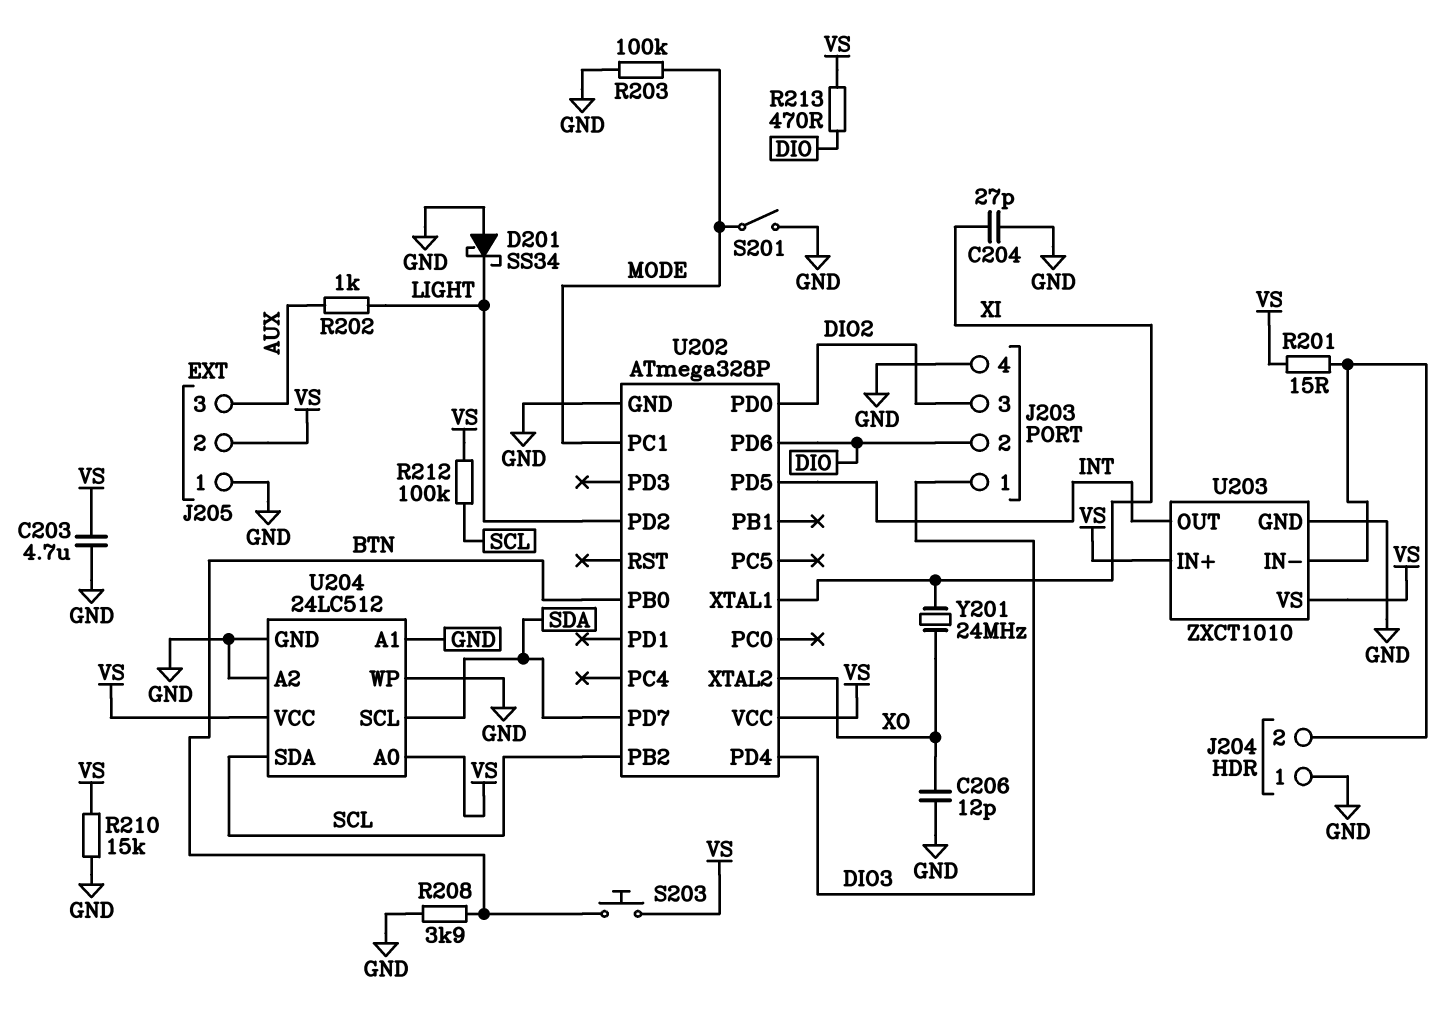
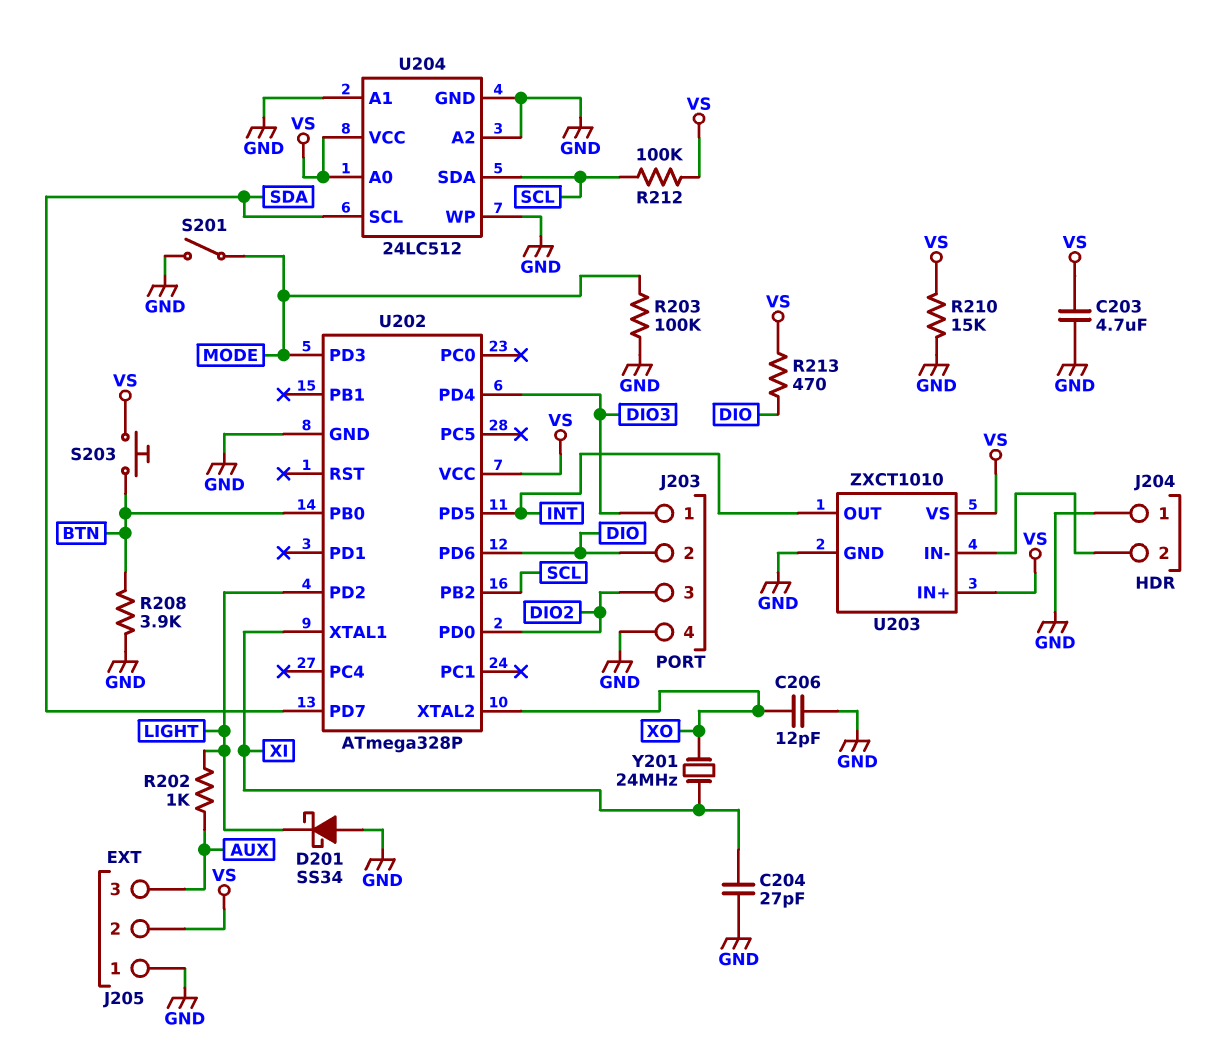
R201: 15 (J204/2, VS) -> none
U202 pin PC1: MODE -> none
U202 pin PD3: none -> MODE

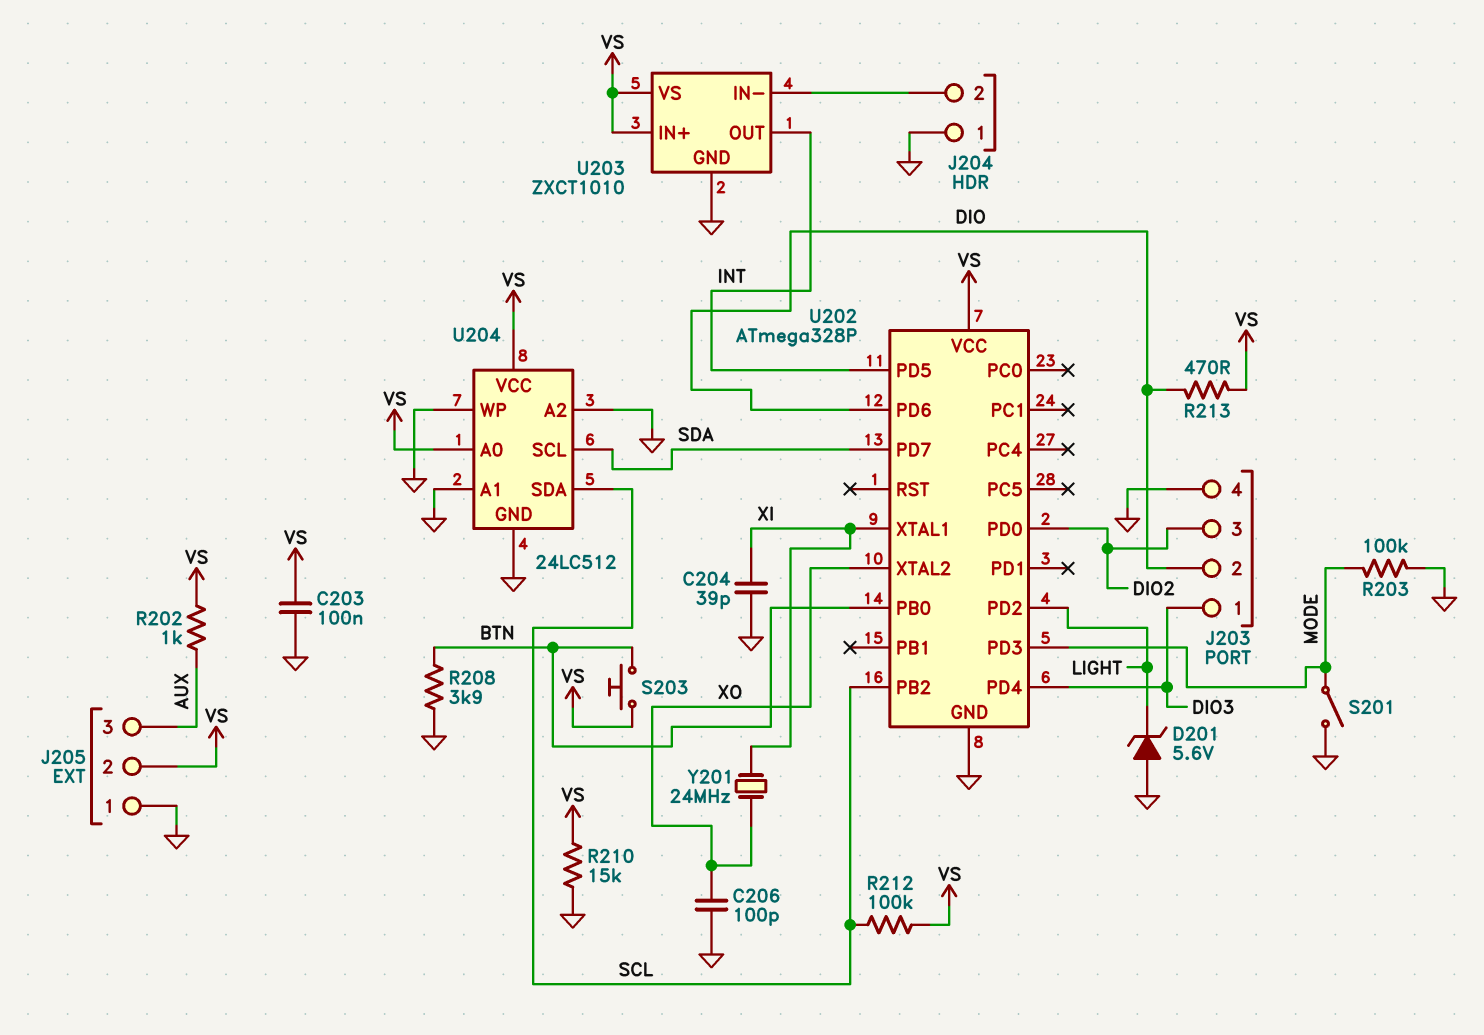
C203: 4.7uF (GND, VS) -> 100nF (GND, VS)
C204: 27pF (GND, XI) -> 39pF (GND, XI)
C206: 12pF (GND, XO) -> 100pF (GND, XO)
D201: schottky SS34 (A GND, K LIGHT) -> zener 5.6V (A GND, K LIGHT)
R202: 1k (AUX, LIGHT) -> 1k (AUX, VS)

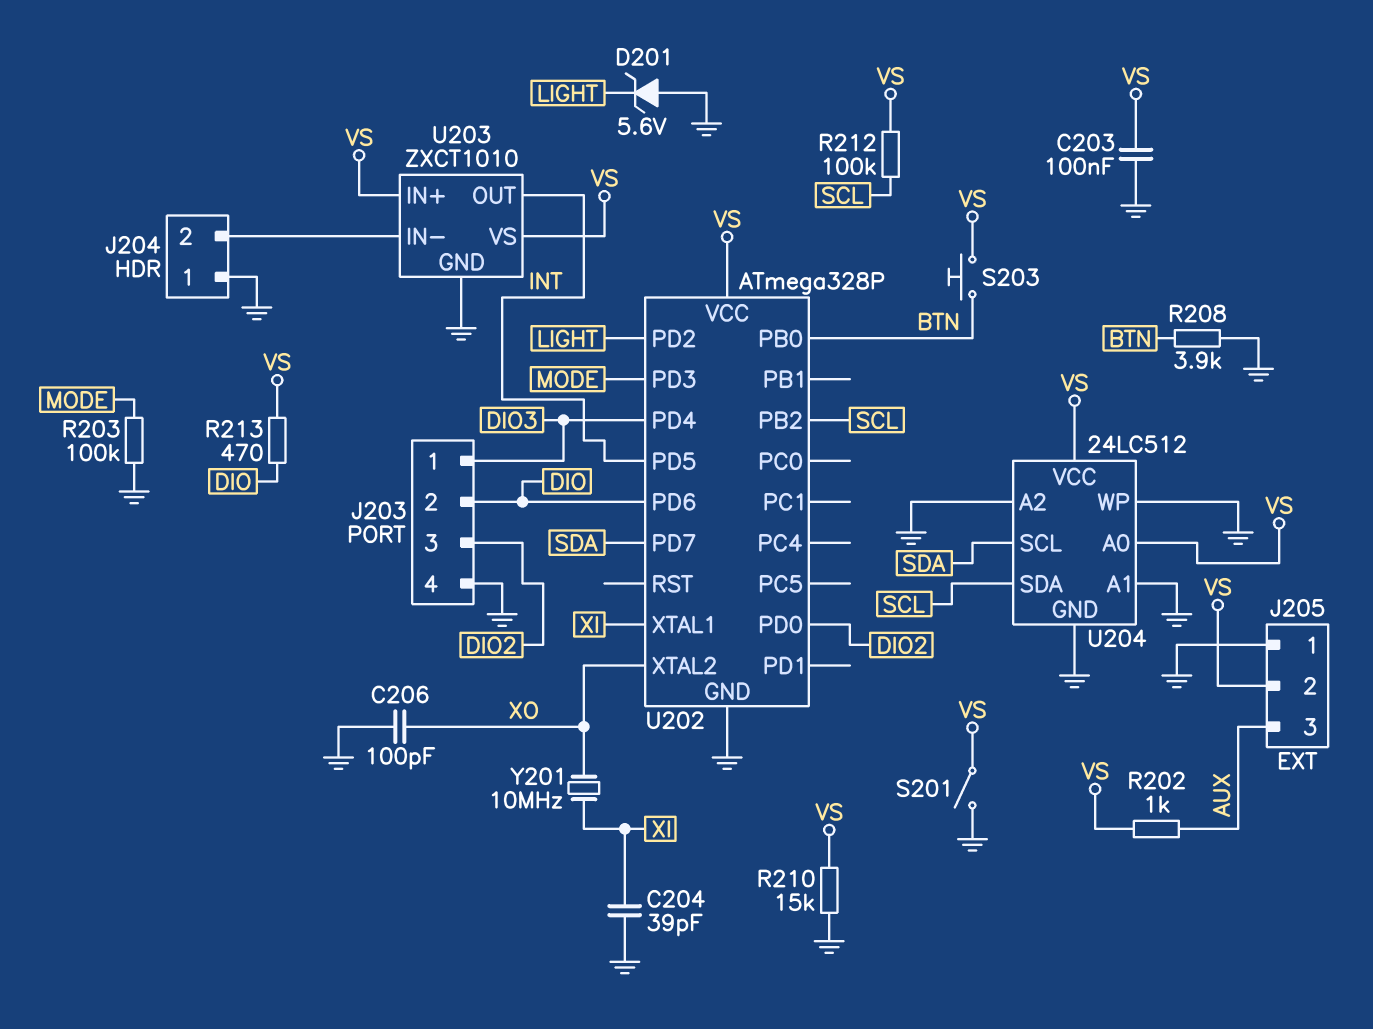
S201: switch (GND, MODE) -> switch (GND, VS)
Y201: 24MHz (XI, XO) -> 10MHz (XI, XO)

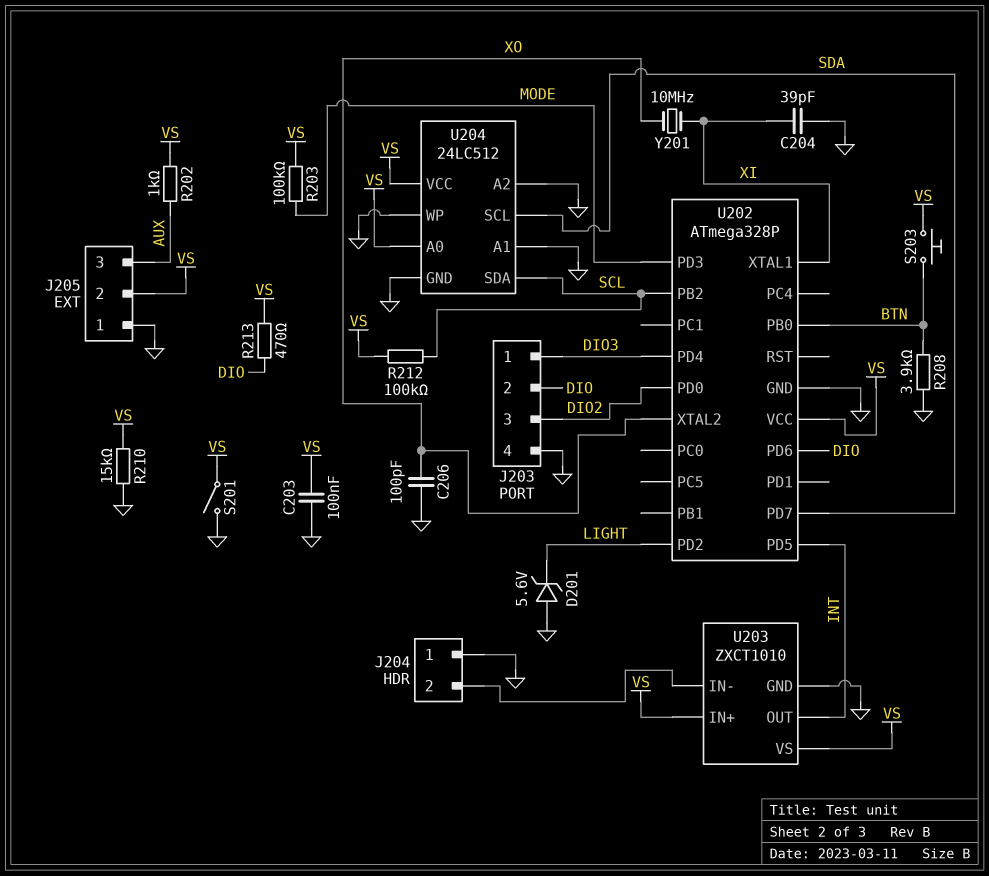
R203: 100k (GND, MODE) -> 100k (MODE, VS)

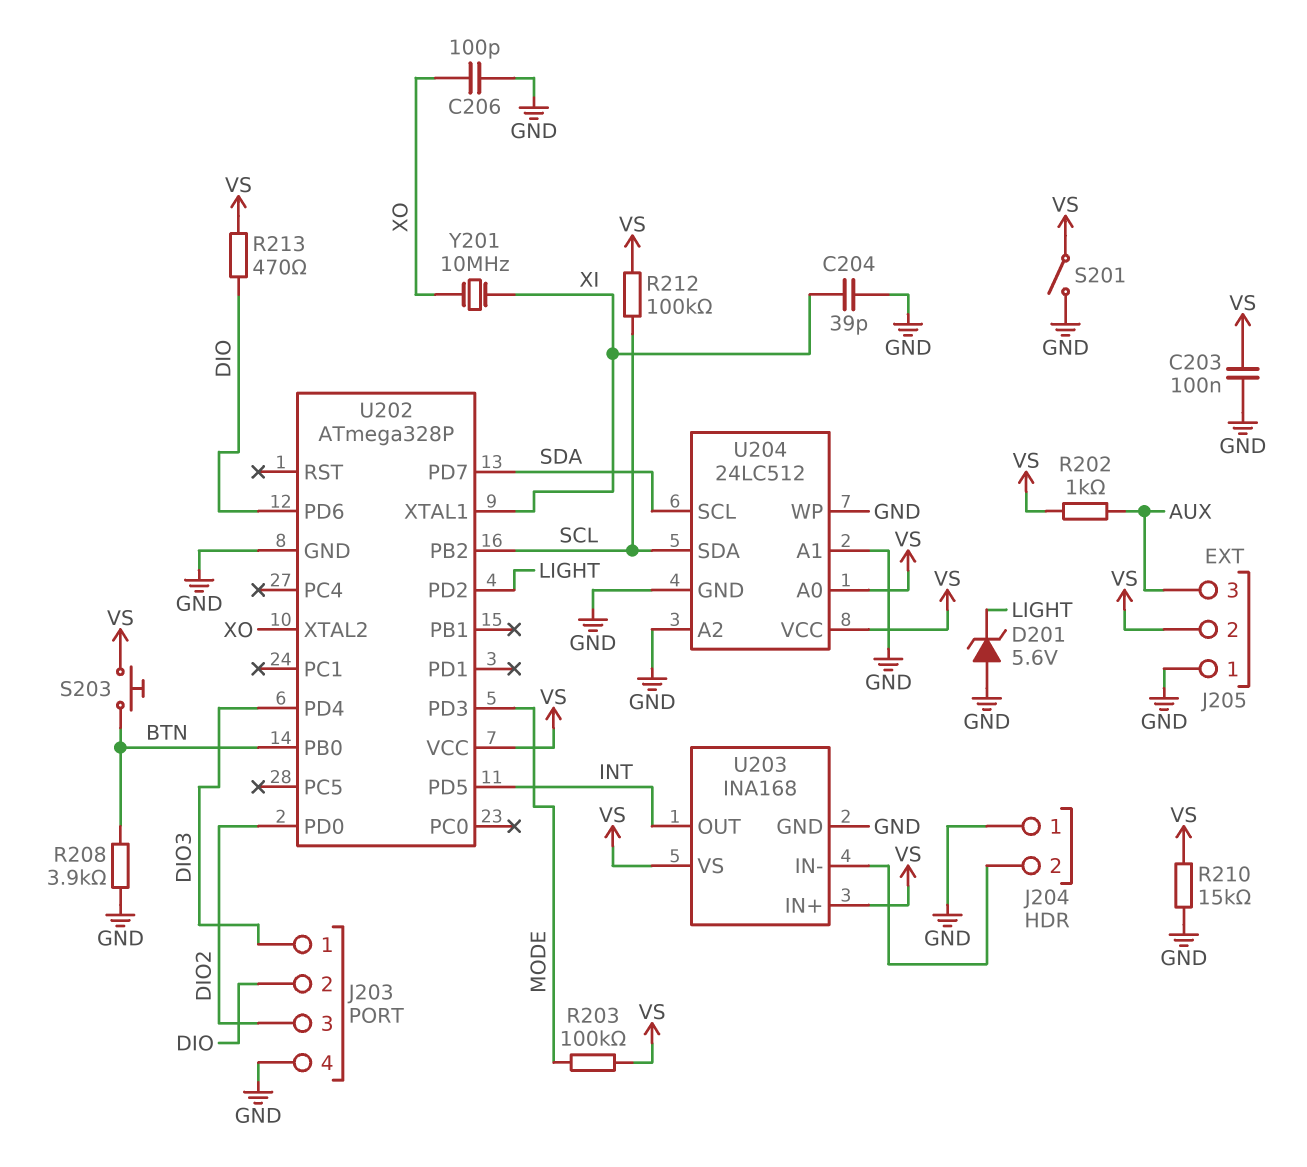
U203: ZXCT1010 -> INA168

